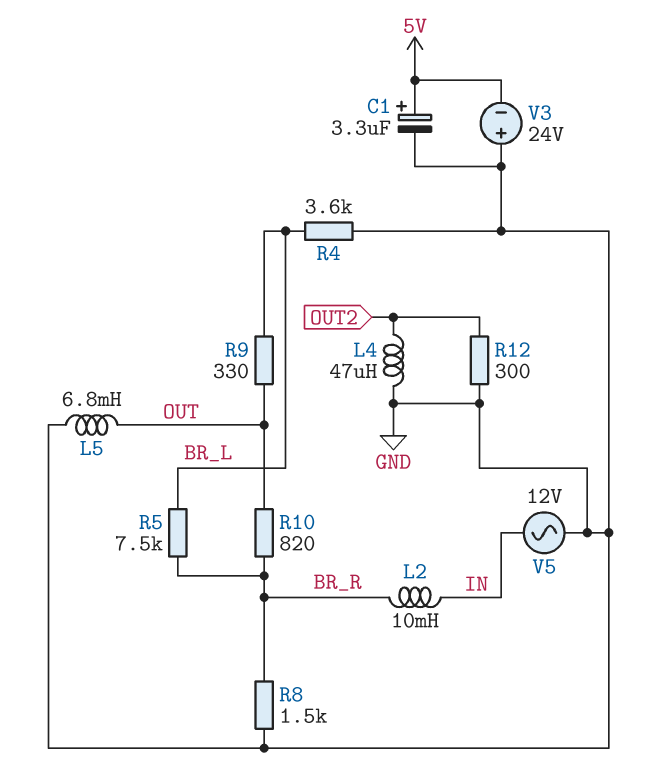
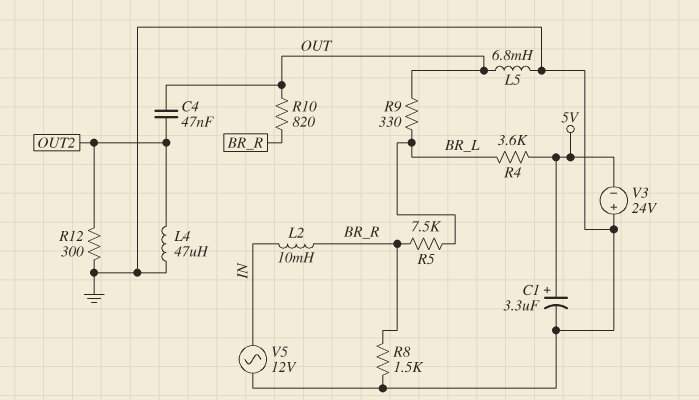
C4: none -> 47nF (OUT, OUT2)
R4: 3.6k (BR_L, GND) -> 3.6k (5V, BR_L)

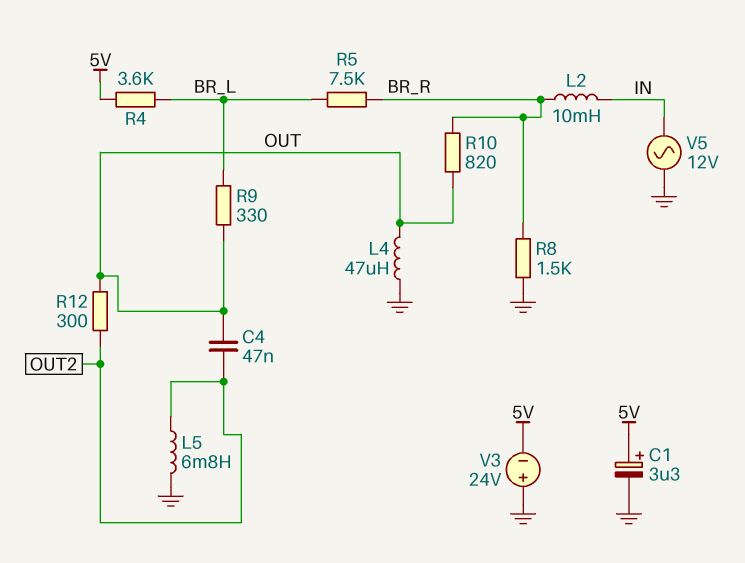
L4: 47uH (GND, OUT2) -> 47uH (GND, OUT)
L5: 6.8mH (GND, OUT) -> 6.8mH (GND, OUT2)
R12: 300 (GND, OUT2) -> 300 (OUT, OUT2)

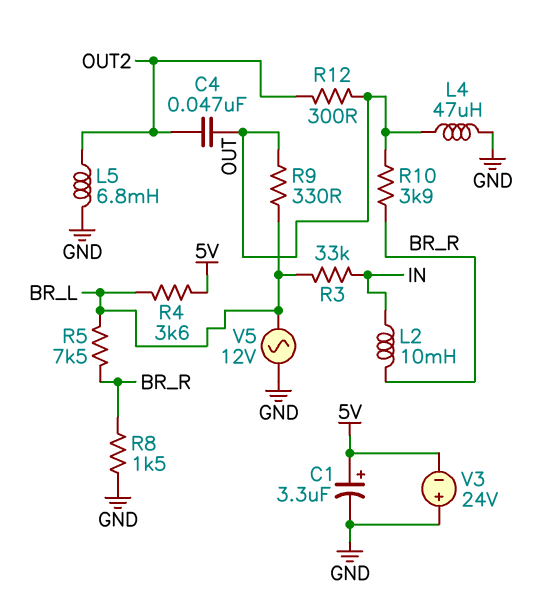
R3: none -> 33k (BR_L, IN)
R10: 820 (BR_R, OUT) -> 3.9k (BR_R, OUT)
V5: AC 12V (GND, IN) -> AC 12V (BR_L, GND)

